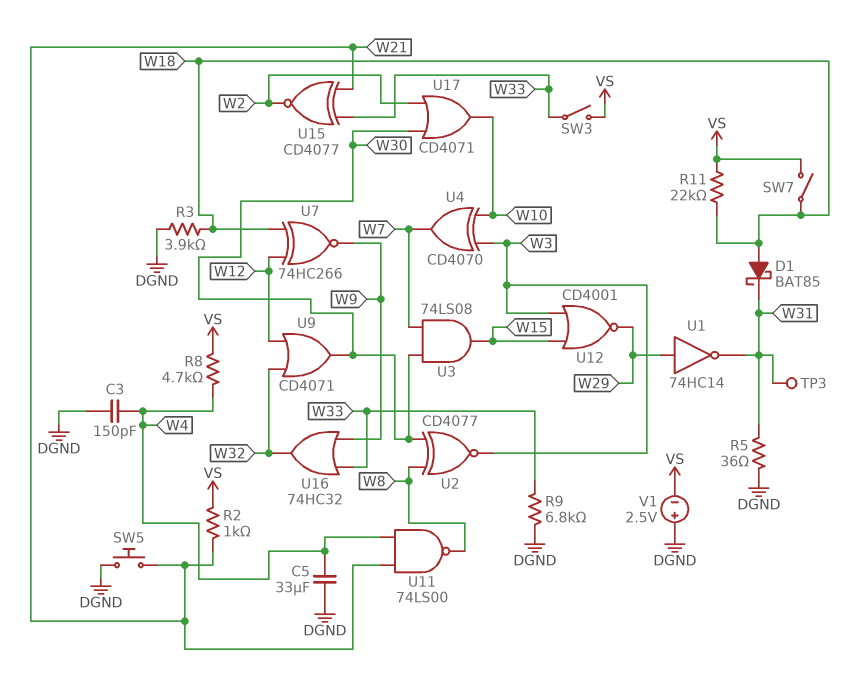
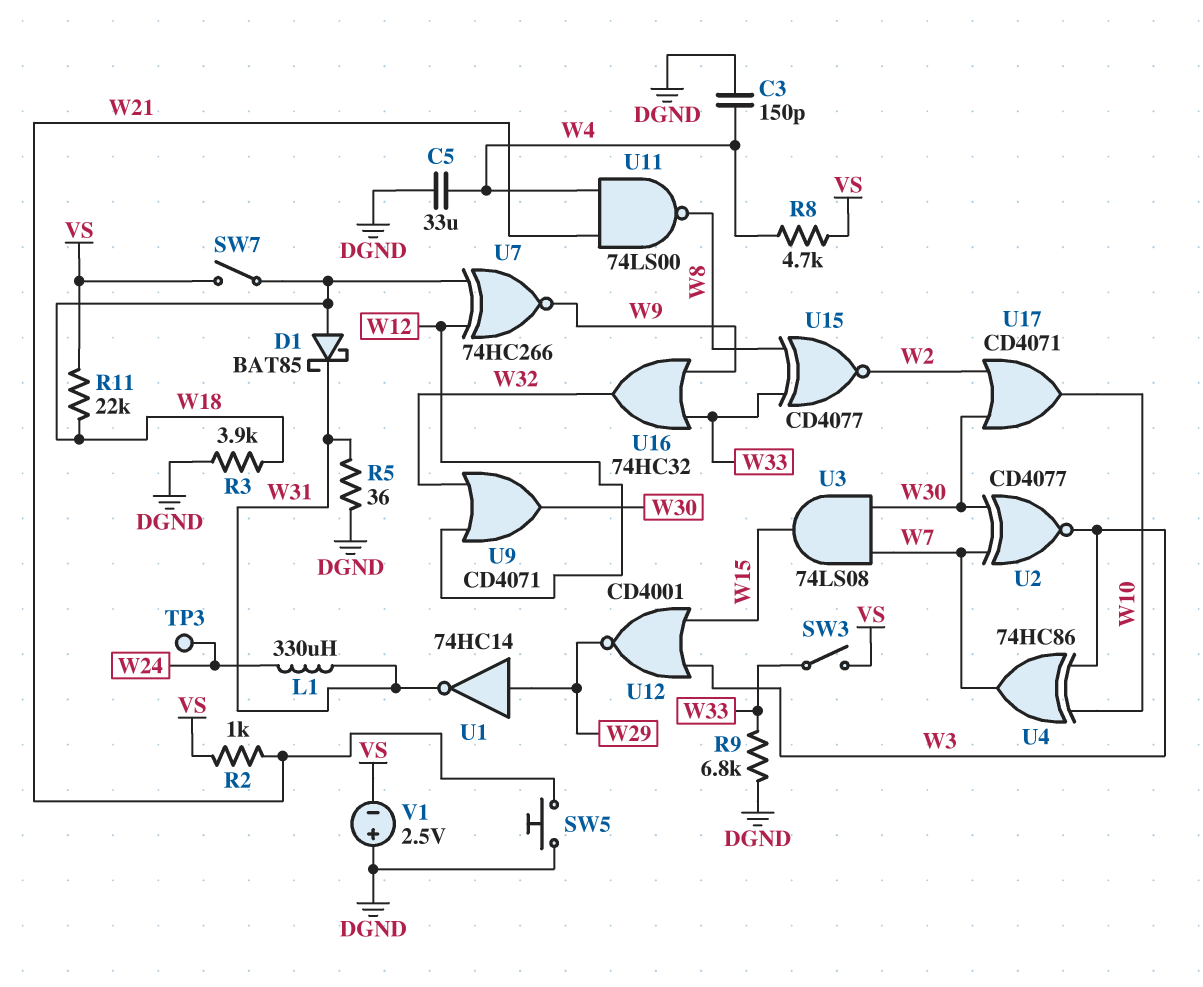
L1: none -> 330uH (W24, W31)
TP3: test point (W31) -> test point (W24)
U2: XNOR CD4077 (in W8, in W30, out W3) -> XNOR CD4077 (in W7, in W30, out W3)
U4: XOR CD4070 (in W3, in W10, out W7) -> XOR 74HC86 (in W3, in W10, out W7)
U15: XNOR CD4077 (in W21, in W33, out W2) -> XNOR CD4077 (in W8, in W33, out W2)

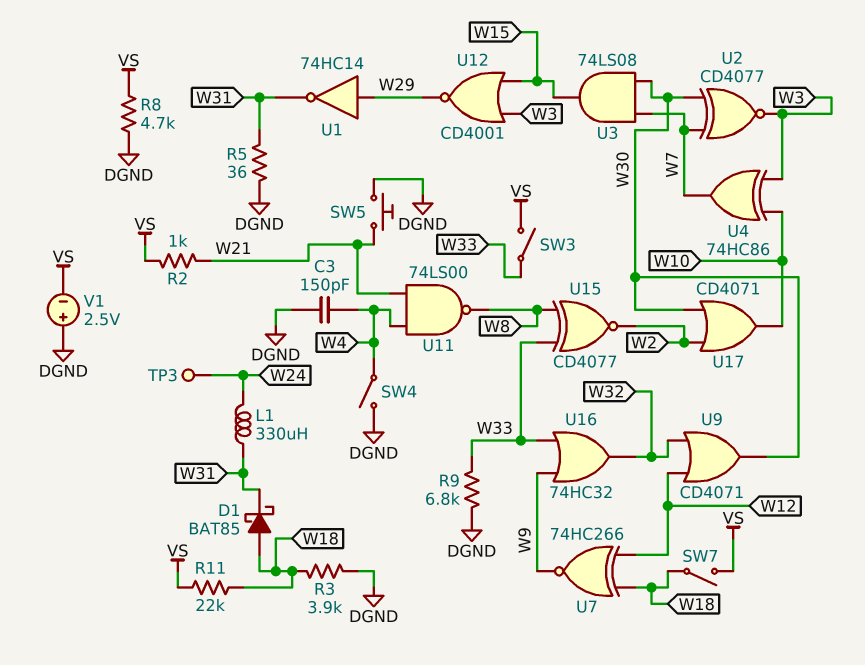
C5: 33uF (DGND, W4) -> none
R8: 4.7k (VS, W4) -> 4.7k (DGND, VS)
SW4: none -> switch (DGND, W4)

